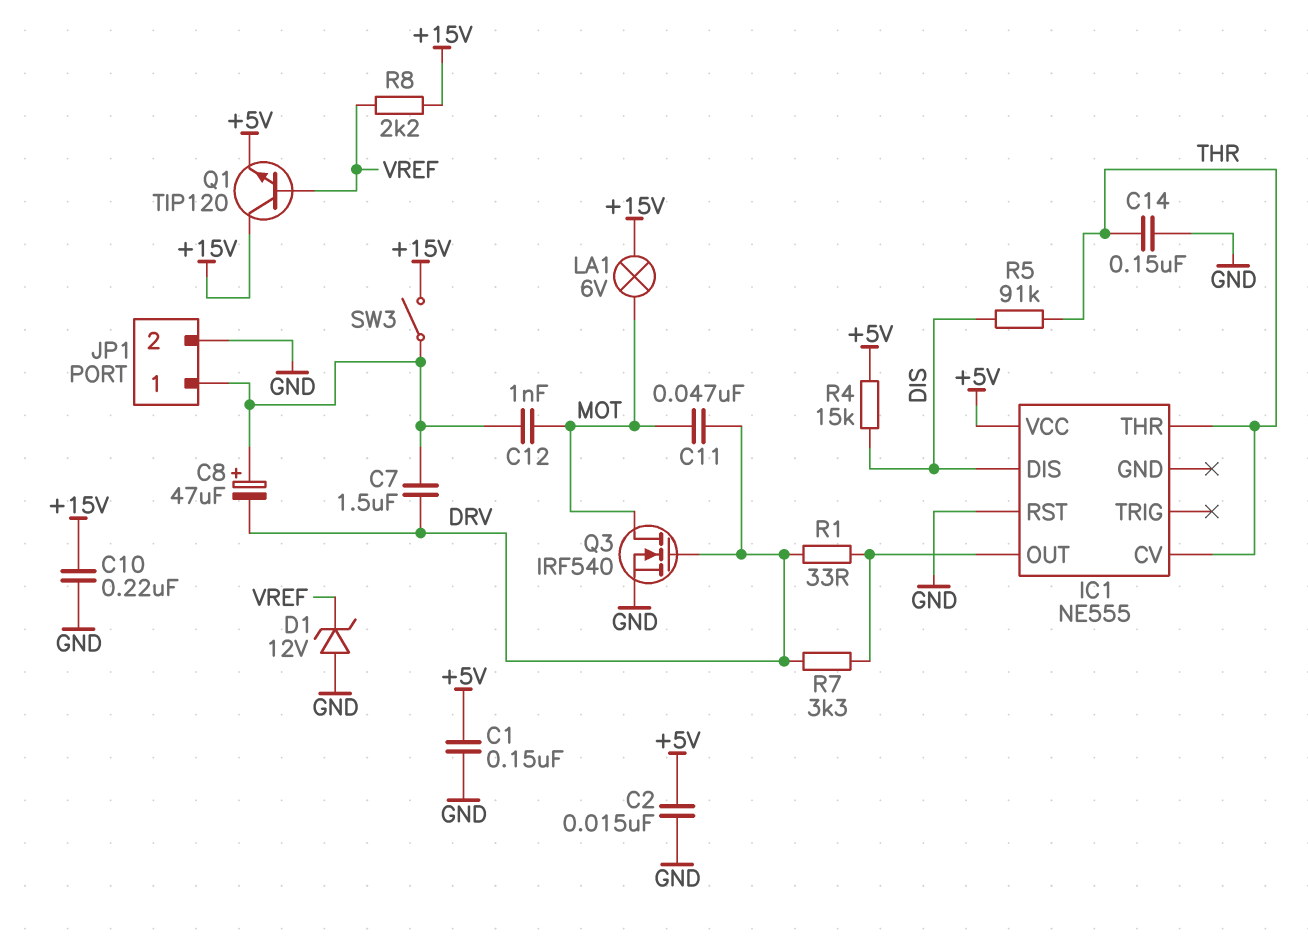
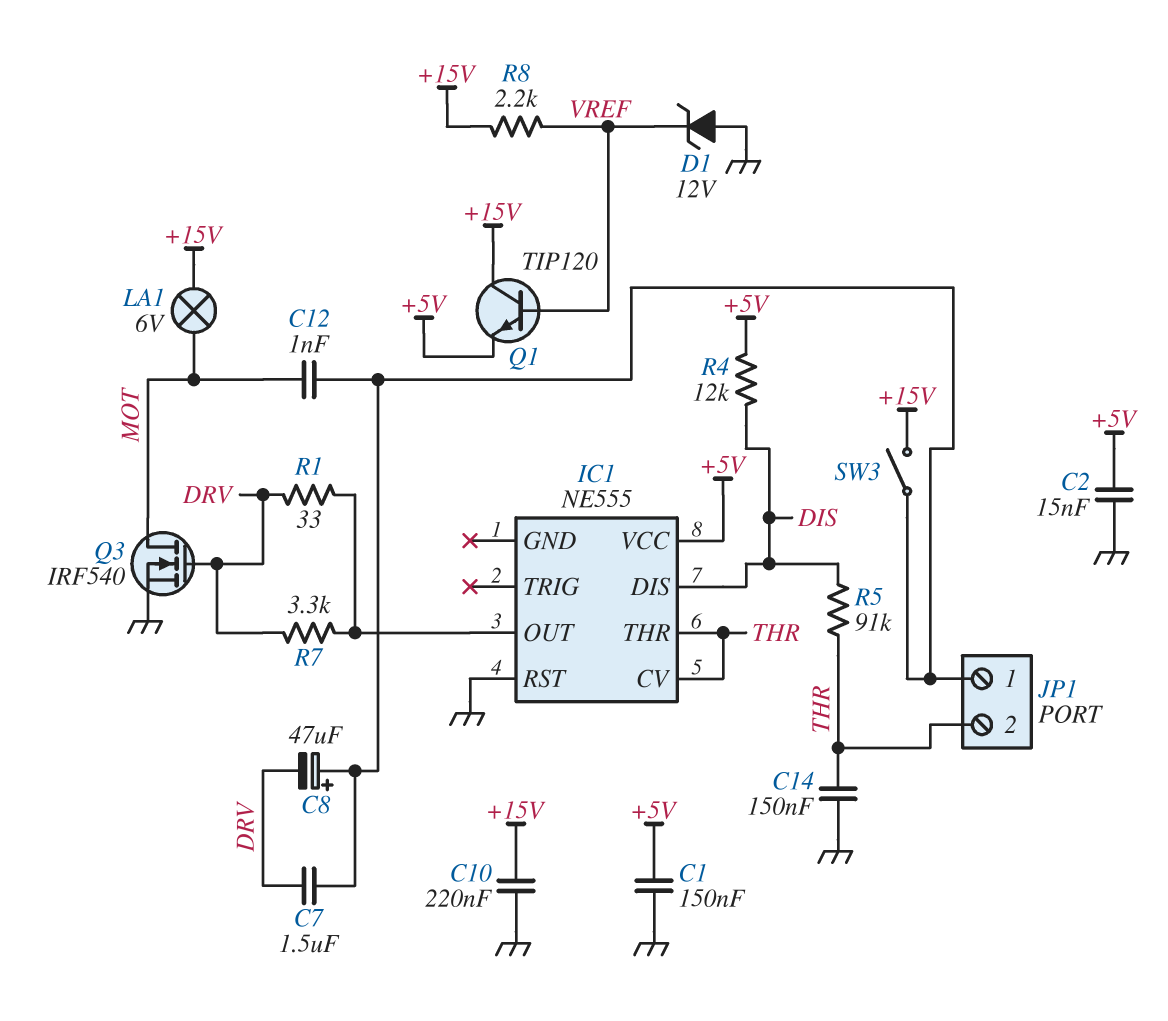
C11: 47nF (DRV, MOT) -> none
JP1 pin 2: GND -> THR
R4: 15k (+5V, DIS) -> 12k (+5V, DIS)

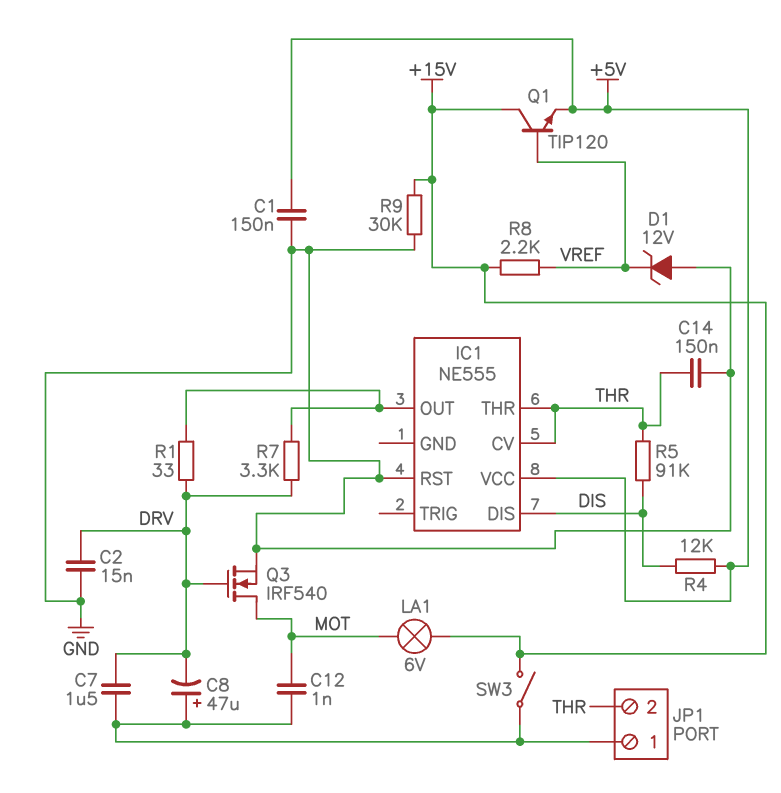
C2: 15nF (+5V, GND) -> 15nF (DRV, GND)
C10: 220nF (+15V, GND) -> none
R9: none -> 30k (+15V, GND)

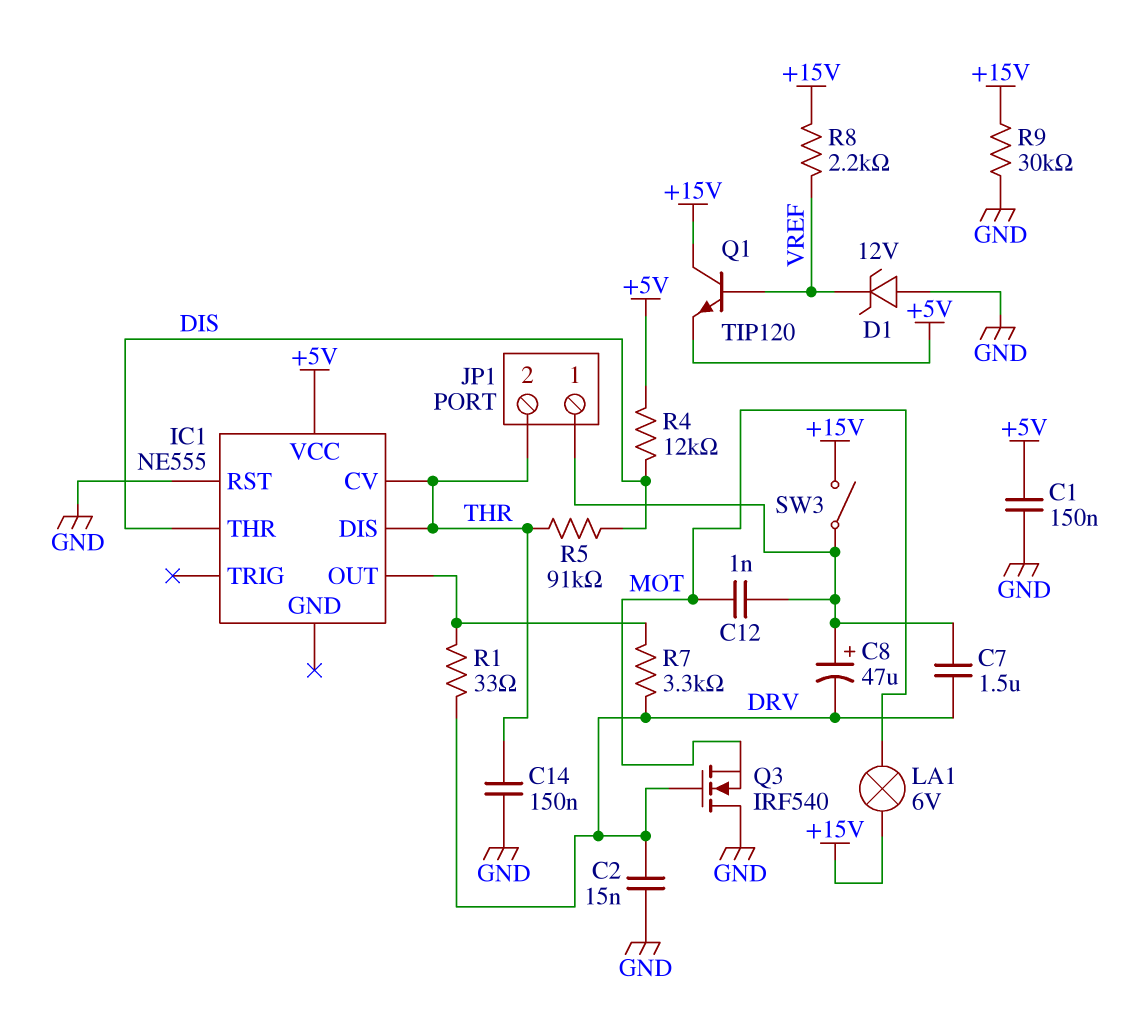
IC1 pin DIS: DIS -> THR
IC1 pin THR: THR -> DIS
Q3: NMOS IRF540 (G DRV, D MOT, S GND) -> NMOS IRF540 (G DRV, D GND, S MOT)

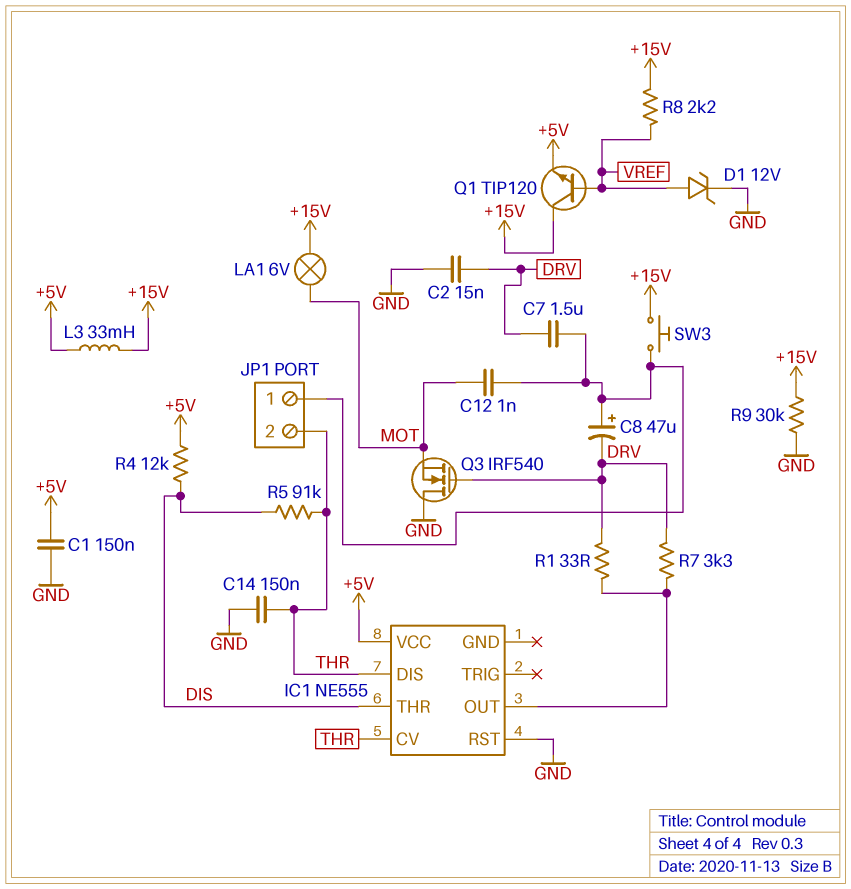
D1: zener 12V (A GND, K VREF) -> zener 12V (A VREF, K GND)
L3: none -> 33mH (+5V, +15V)
SW3: switch (+15V, JP1/1) -> button (+15V, JP1/1)

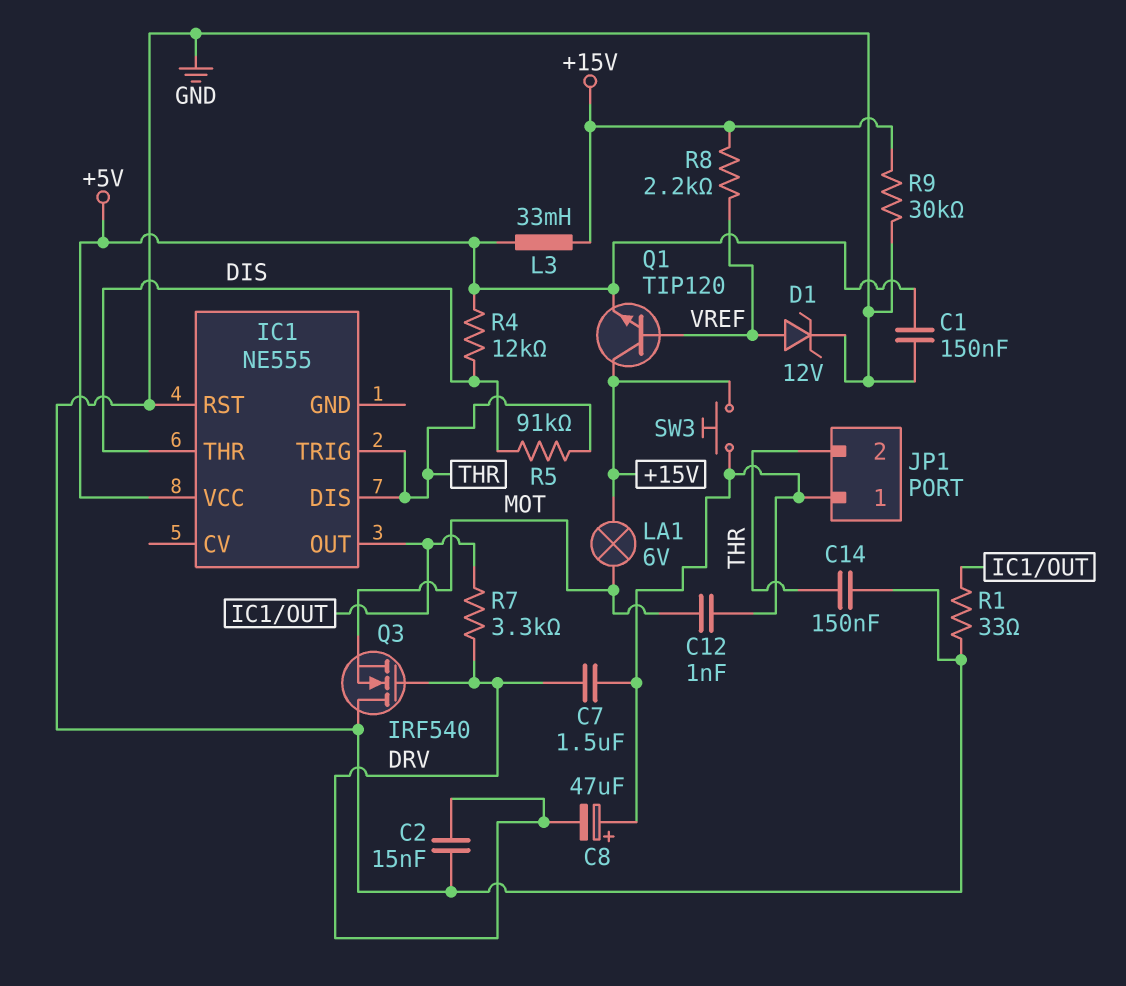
IC1 pin CV: THR -> none
IC1 pin TRIG: none -> THR
R1: 33 (DRV, IC1/OUT) -> 33 (GND, IC1/OUT)

